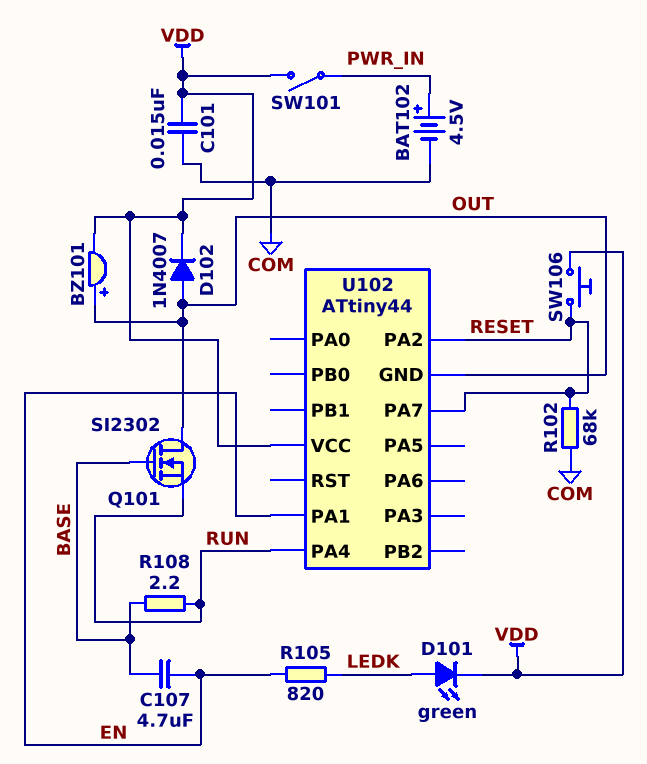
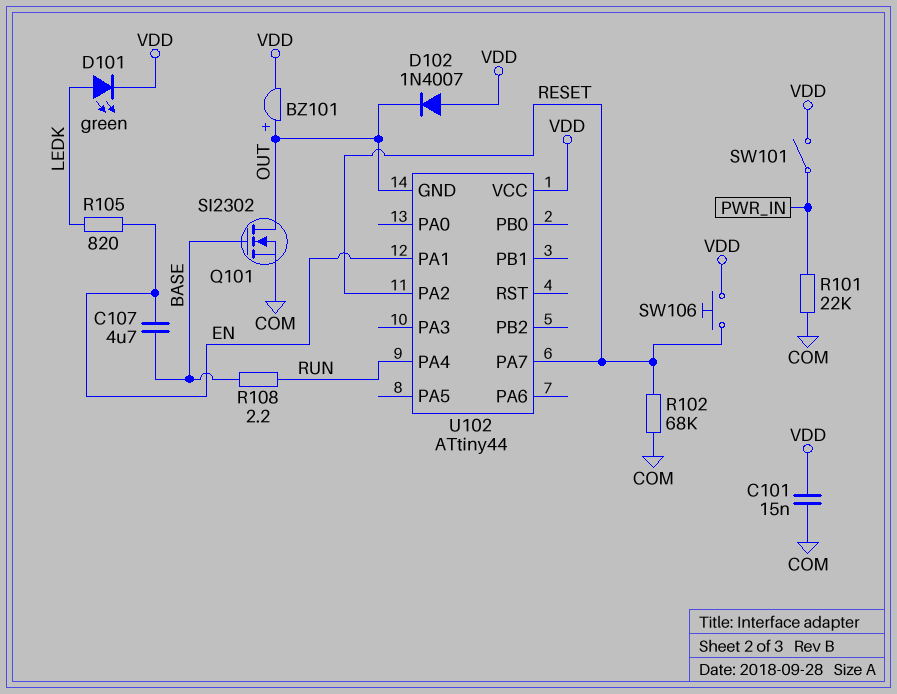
BAT102: 4.5V (plus PWR_IN, minus COM) -> none
D102: diode 1N4007 (A OUT, K VDD) -> diode 1N4007 (A VDD, K OUT)
Q101: NMOS SI2302 (G BASE, D OUT, S RUN) -> NMOS SI2302 (G BASE, D OUT, S COM)
R101: none -> 22k (COM, PWR_IN)

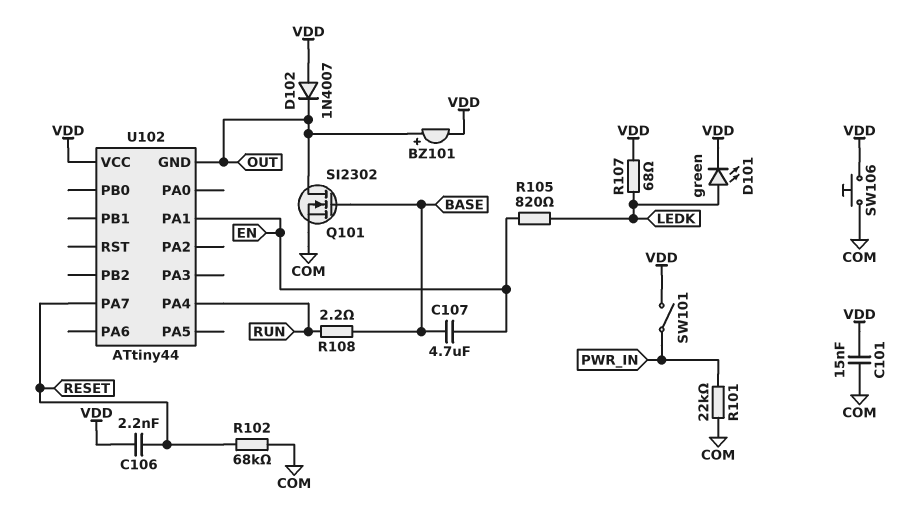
C106: none -> 2.2nF (RESET, VDD)
R107: none -> 68 (LEDK, VDD)
SW106: button (RESET, VDD) -> button (COM, VDD)
U102 pin PA2: RESET -> none

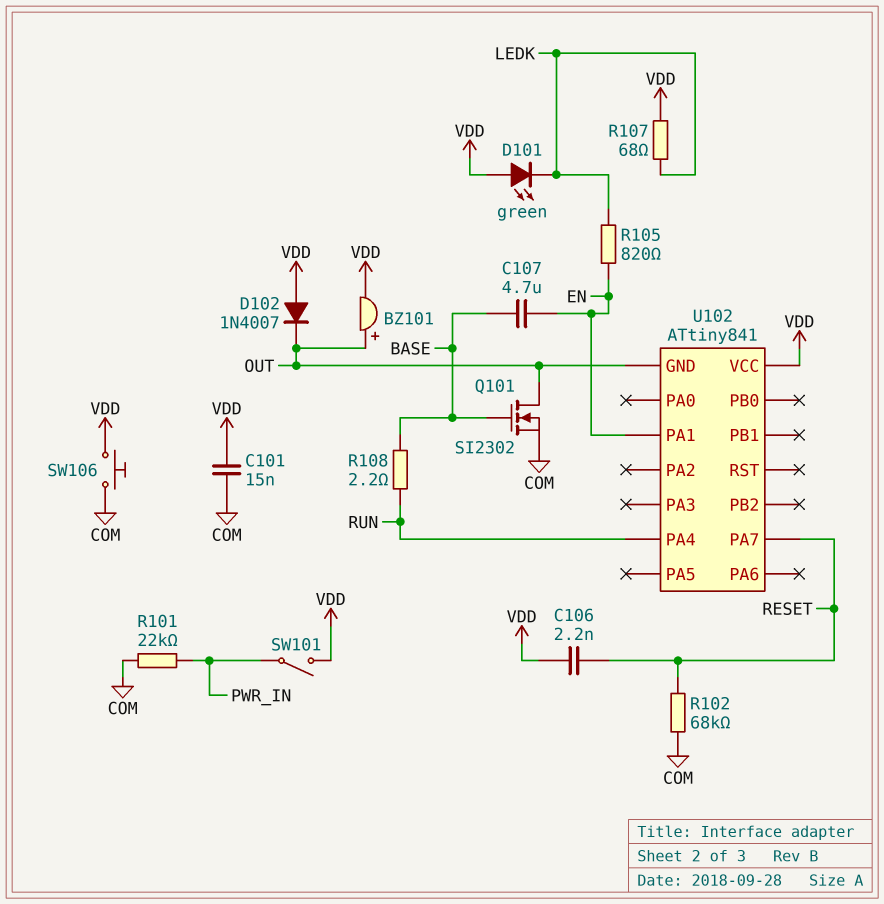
D101: LED green (A LEDK, K VDD) -> LED green (A VDD, K LEDK)
U102: ATtiny44 -> ATtiny841

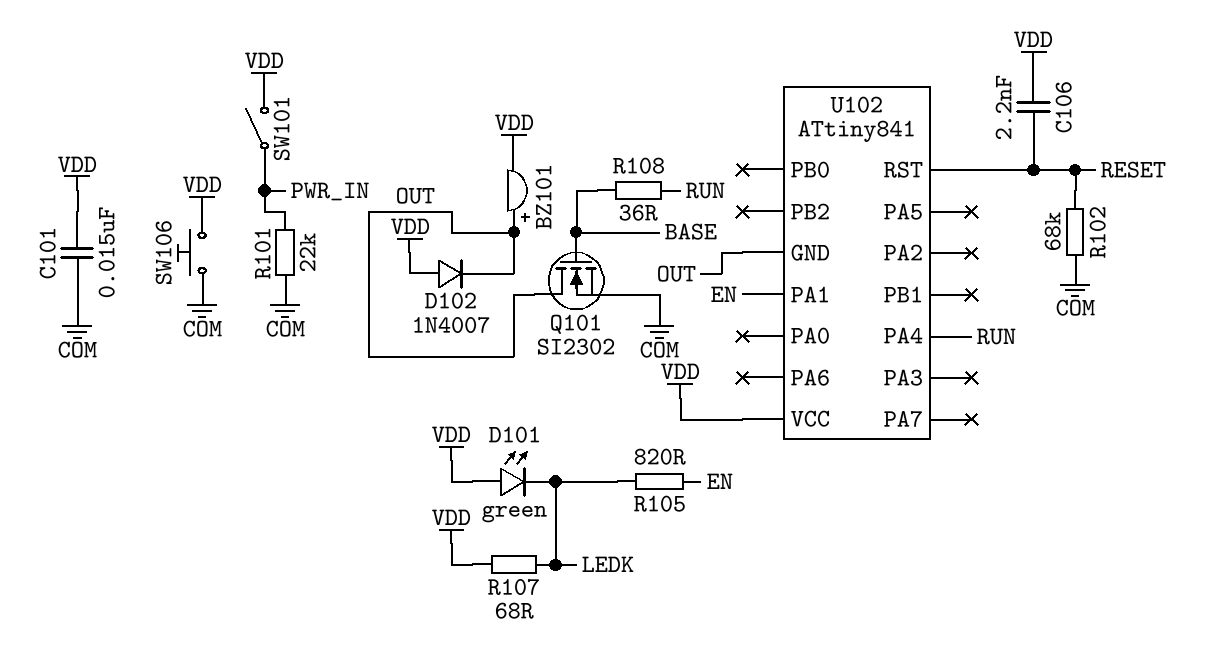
C107: 4.7uF (BASE, EN) -> none
R108: 2.2 (BASE, RUN) -> 36 (BASE, RUN)
U102 pin PA7: RESET -> none
U102 pin RST: none -> RESET

